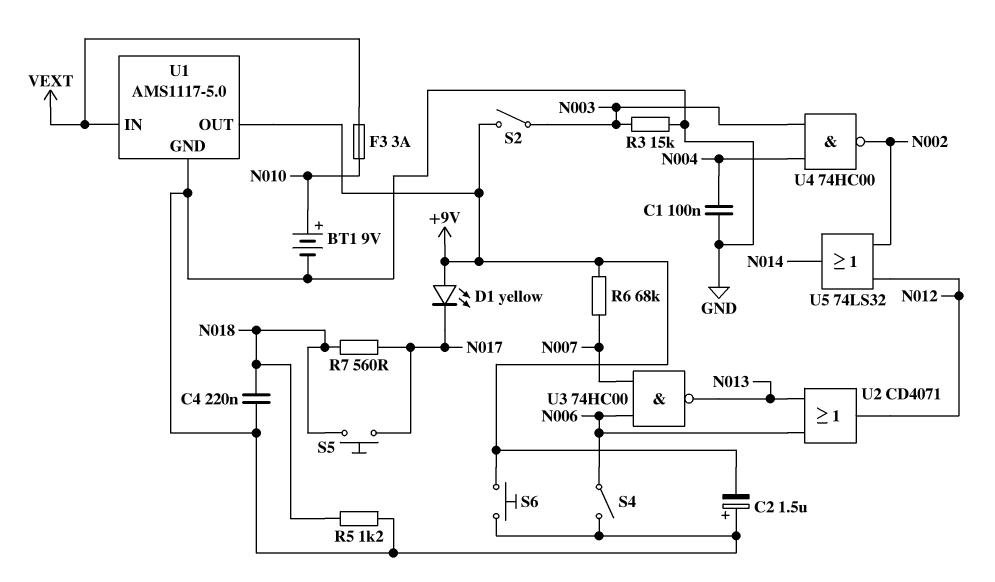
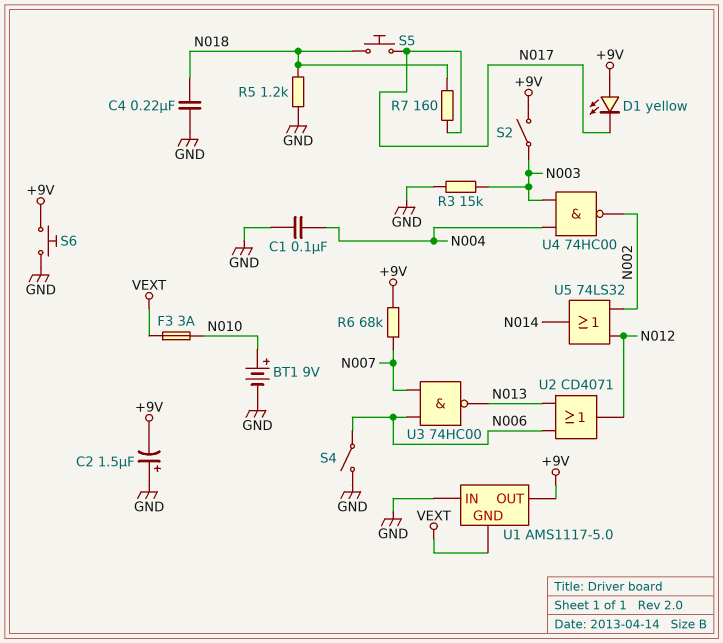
R7: 560 (N017, N018) -> 160 (N017, N018)
U1 pin GND: GND -> VEXT
U1 pin IN: VEXT -> GND

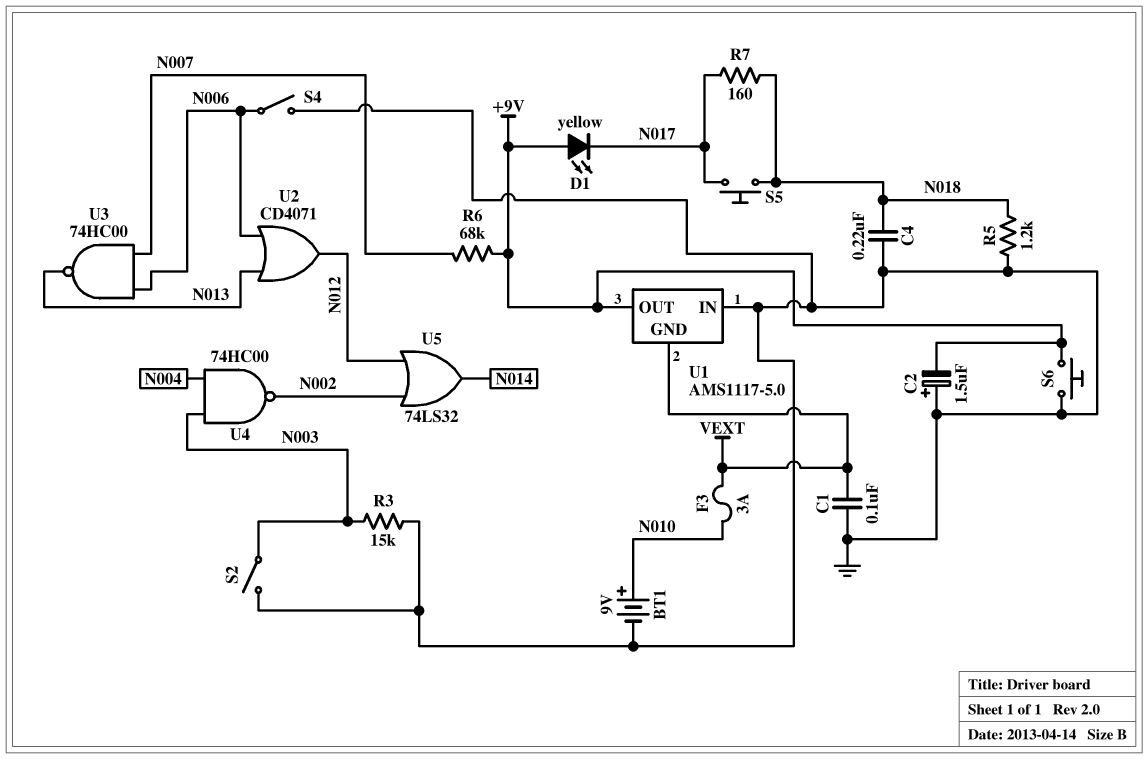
C1: 100nF (GND, N004) -> 100nF (GND, VEXT)
S2: switch (+9V, N003) -> switch (GND, N003)

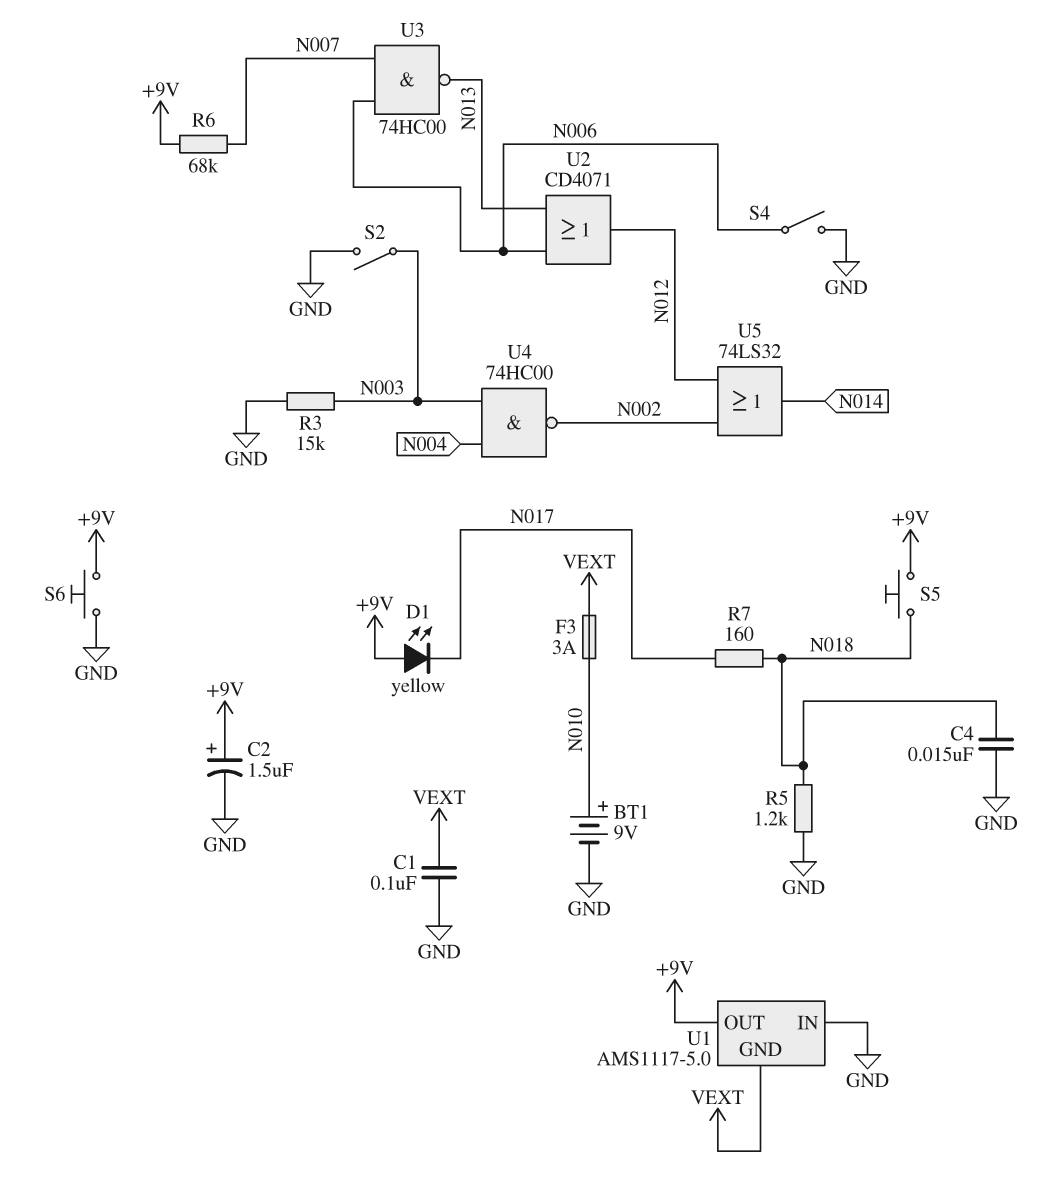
C2: 1.5uF (plus GND, minus +9V) -> 1.5uF (plus +9V, minus GND)
C4: 220nF (GND, N018) -> 15nF (GND, N018)
S5: button (N017, N018) -> button (+9V, N018)

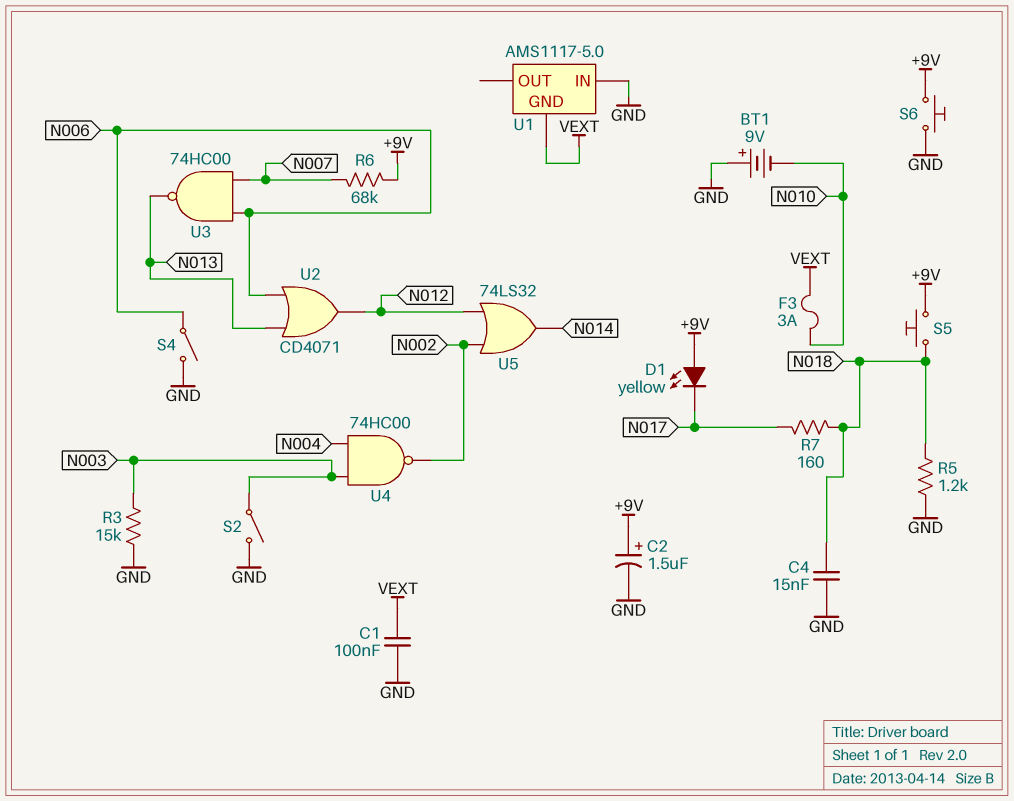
BT1: 9V (plus N010, minus GND) -> 9V (plus GND, minus N010)
U1 pin OUT: +9V -> none

